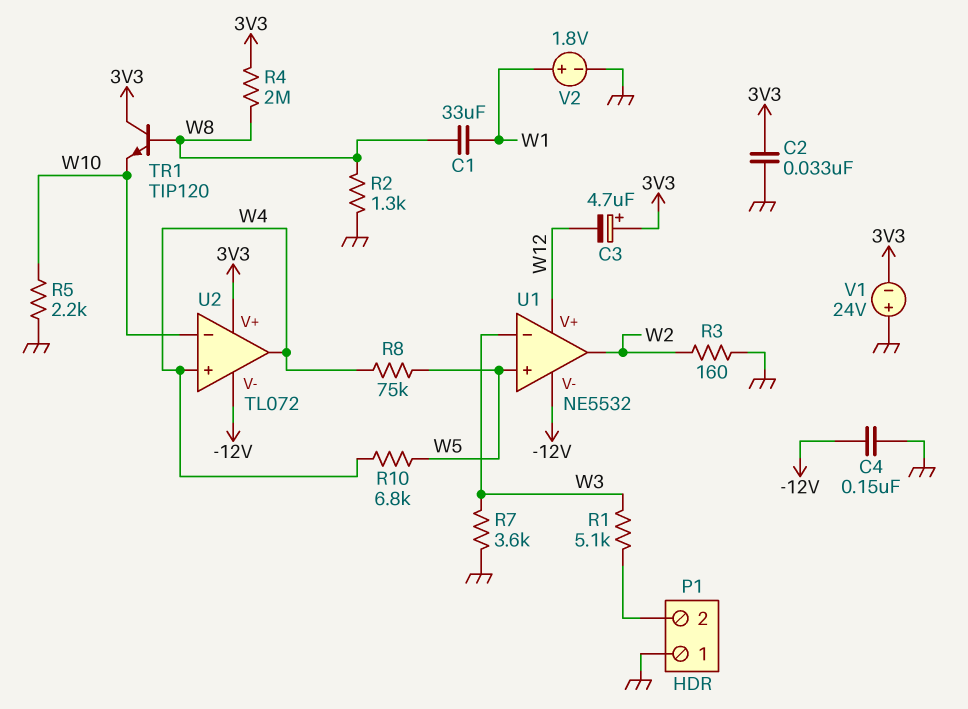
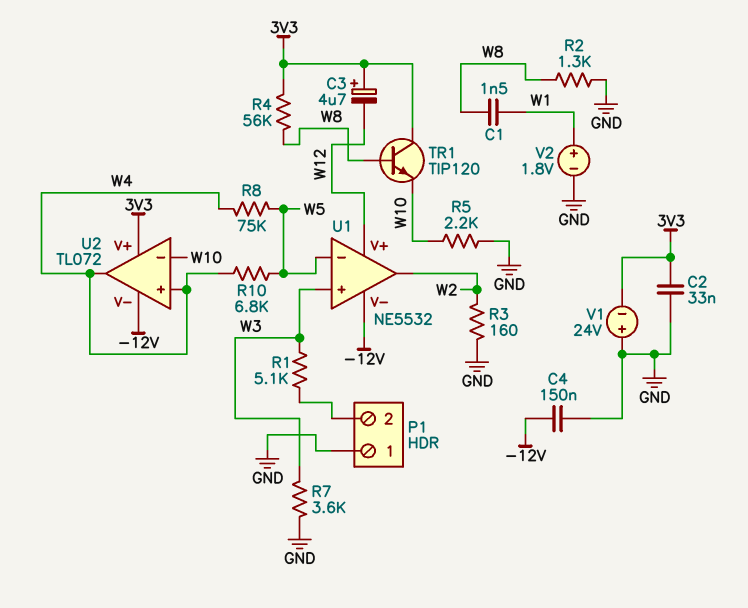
C1: 33uF (W1, W8) -> 1.5nF (W1, W8)
R4: 2M (3V3, W8) -> 56k (3V3, W8)
U1 pin in+: W5 -> W3
U1 pin in-: W3 -> W5

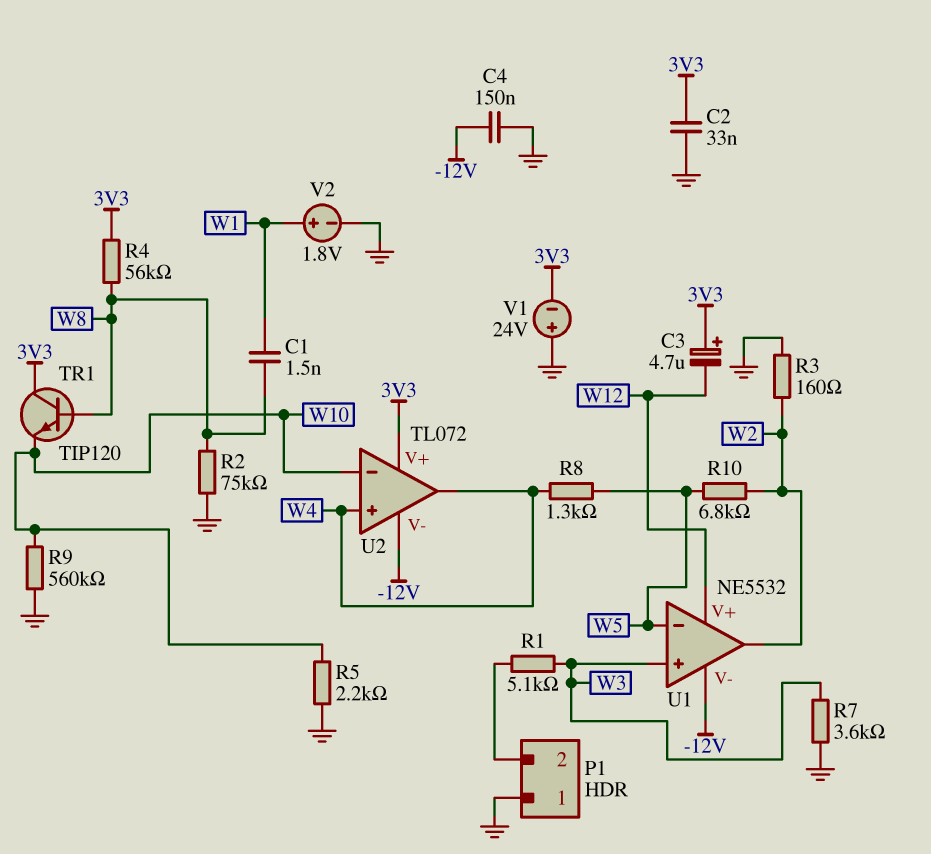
R2: 1.3k (GND, W8) -> 75k (GND, W8)
R8: 75k (W4, W5) -> 1.3k (W4, W5)
R9: none -> 560k (GND, W10)
R10: 6.8k (W4, W5) -> 6.8k (W2, W5)

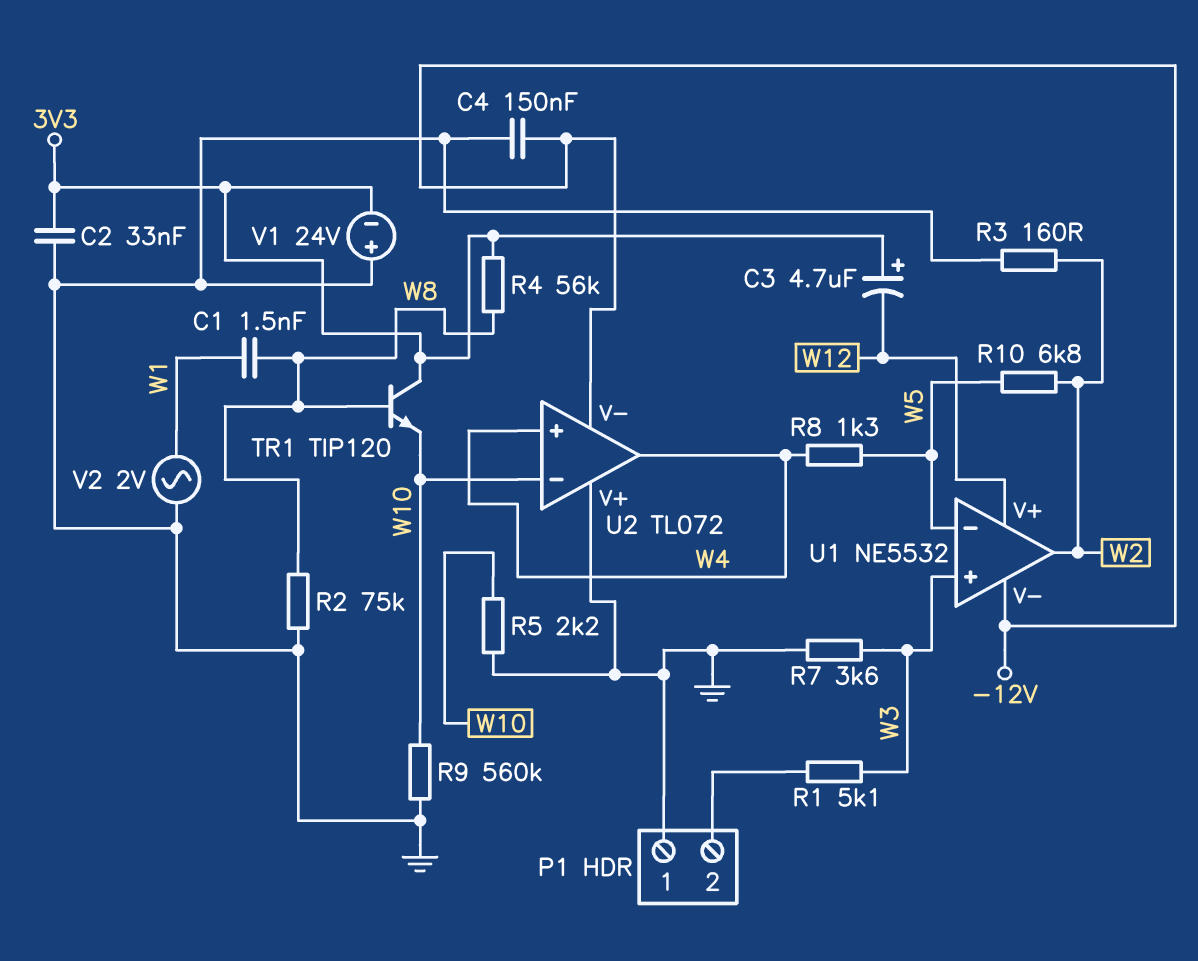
U2 pin V+: 3V3 -> GND
V2: 1.8V (plus W1, minus GND) -> AC 2V (GND, W1)

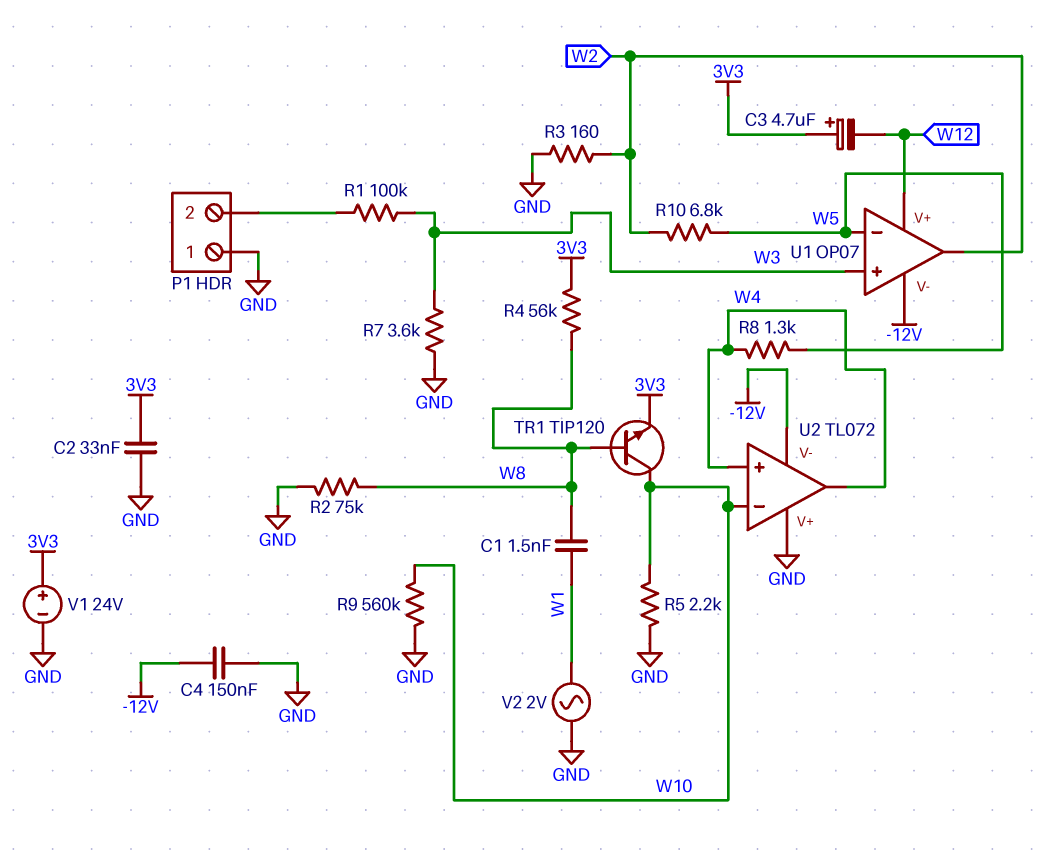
R1: 5.1k (P1/2, W3) -> 100k (P1/2, W3)
TR1: NPN TIP120 (B W8, C 3V3, E W10) -> NPN TIP120 (B W8, C W10, E 3V3)
U1: NE5532 -> OP07
V1: 24V (plus GND, minus 3V3) -> 24V (plus 3V3, minus GND)

